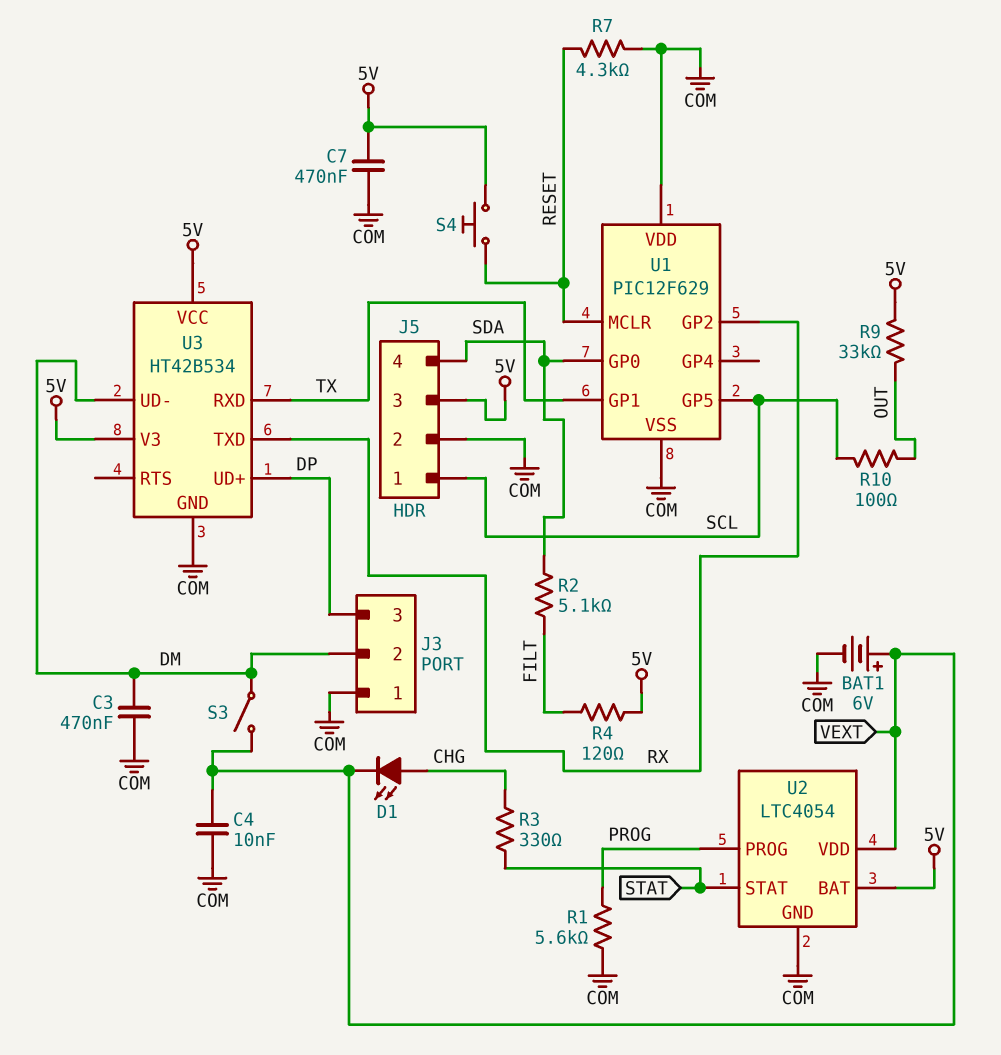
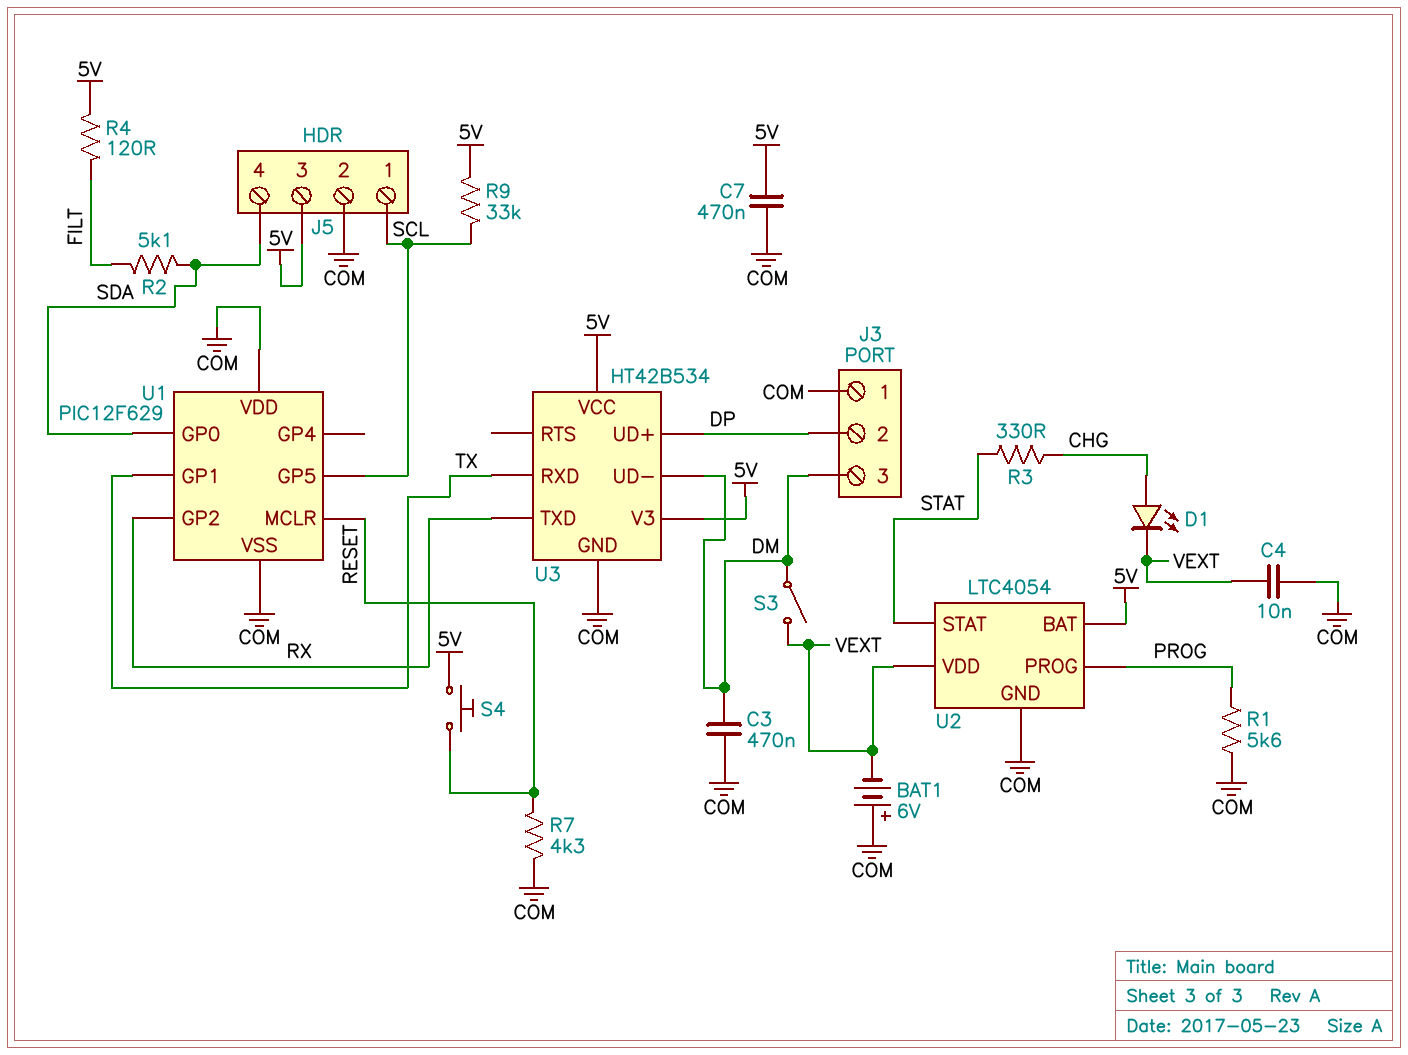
BAT1: 6V (plus VEXT, minus COM) -> 6V (plus COM, minus VEXT)
J3 pin 2: DM -> DP
J3 pin 3: DP -> DM
R9: 33k (5V, OUT) -> 33k (5V, SCL)
R10: 100 (OUT, SCL) -> none

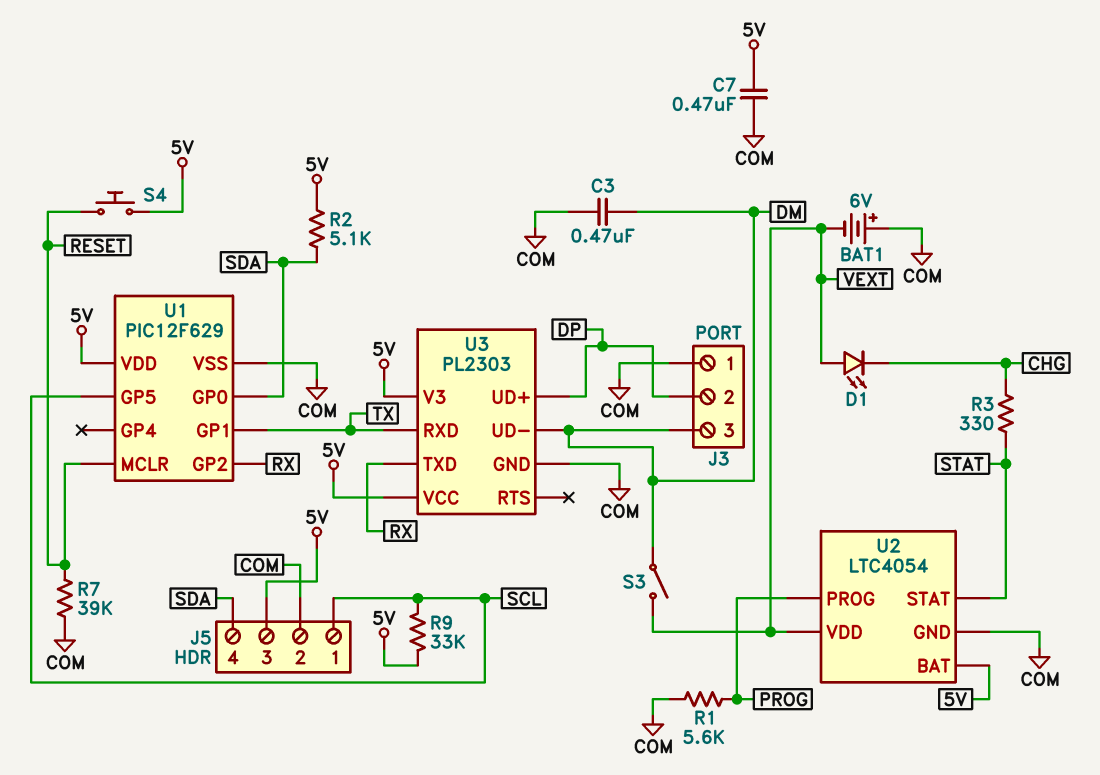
C4: 10nF (COM, VEXT) -> none
D1: LED (A CHG, K VEXT) -> LED (A VEXT, K CHG)
R2: 5.1k (FILT, SDA) -> 5.1k (5V, SDA)
R4: 120 (5V, FILT) -> none
R7: 4.3k (COM, RESET) -> 39k (COM, RESET)
U1 pin VDD: COM -> 5V
U3: HT42B534 -> PL2303

